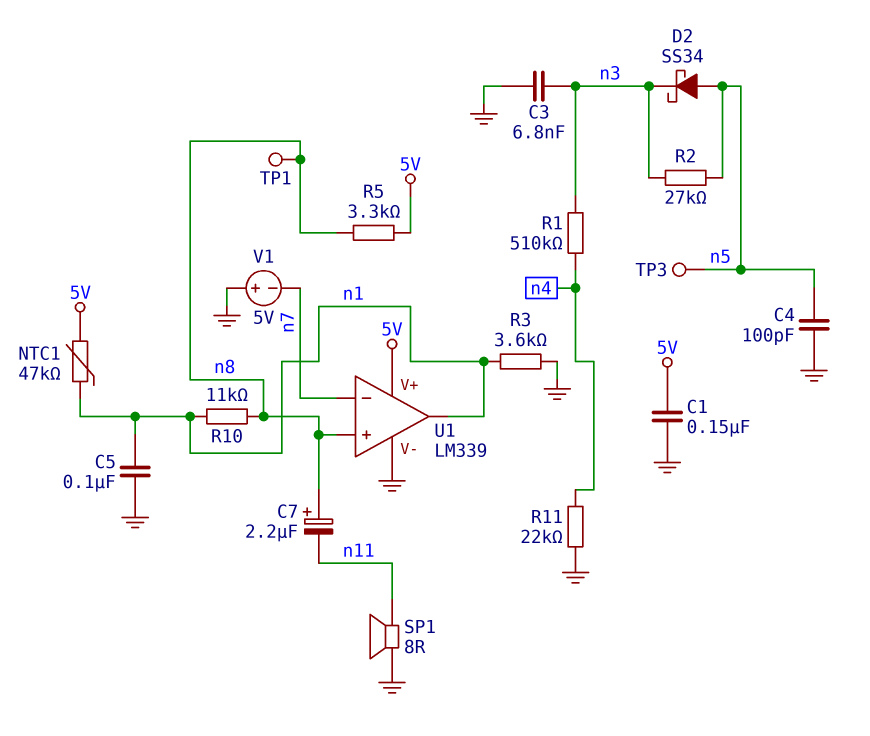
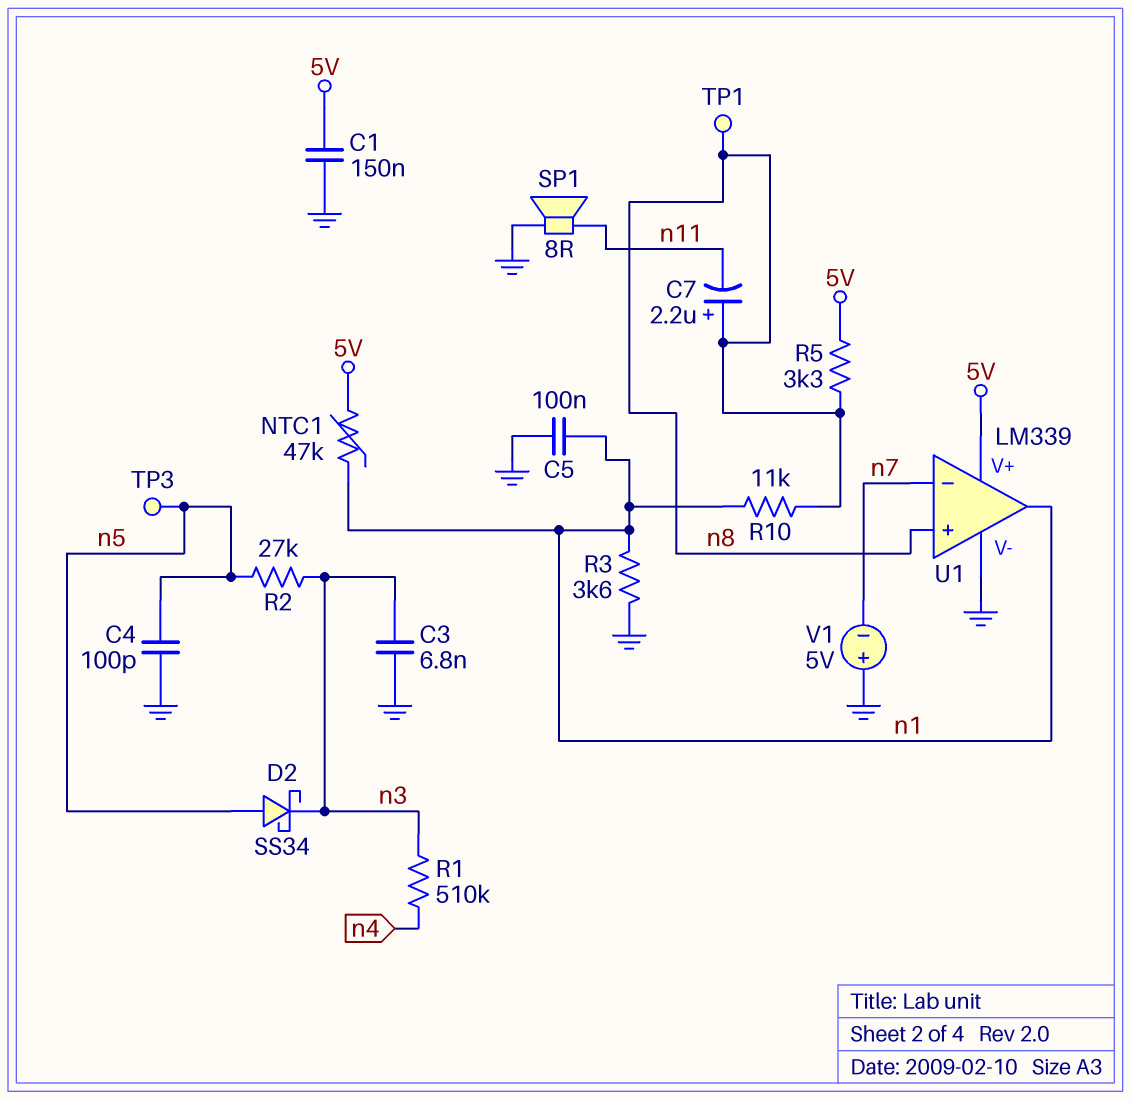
R11: 22k (GND, n4) -> none

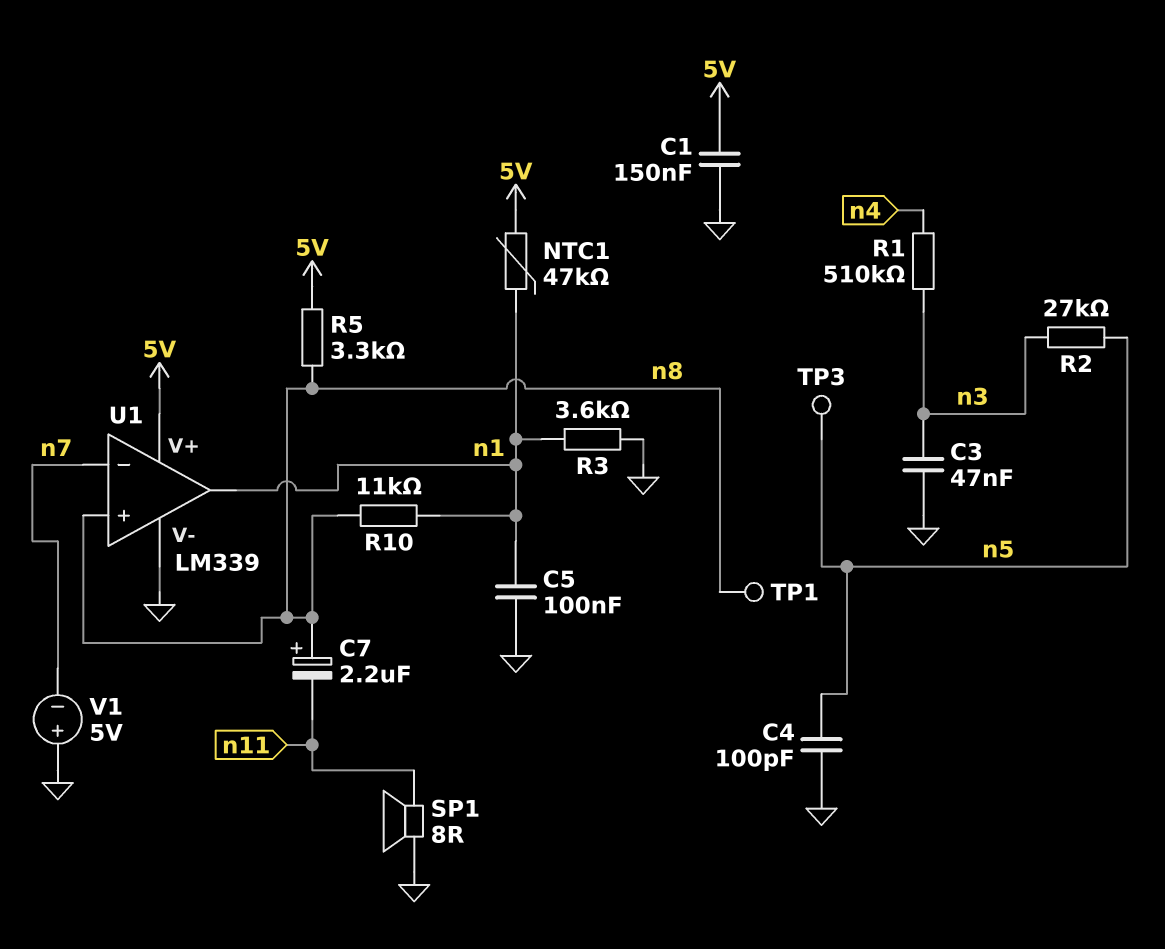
C3: 6.8nF (GND, n3) -> 47nF (GND, n3)
D2: schottky SS34 (A n5, K n3) -> none

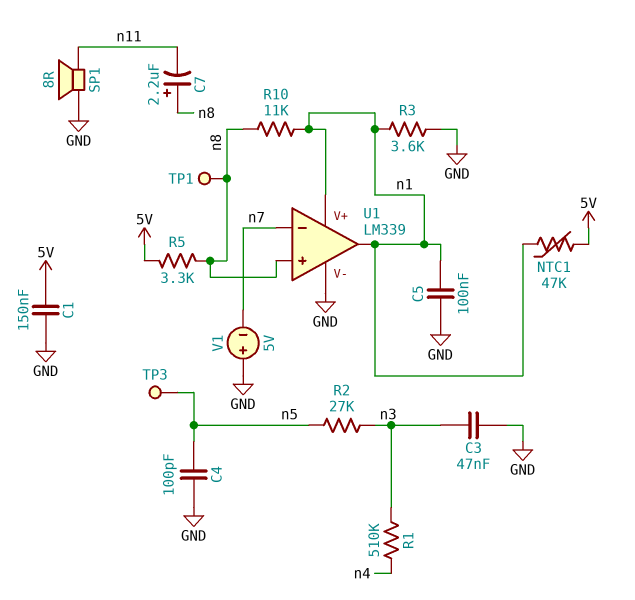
U1 pin V+: 5V -> n1

